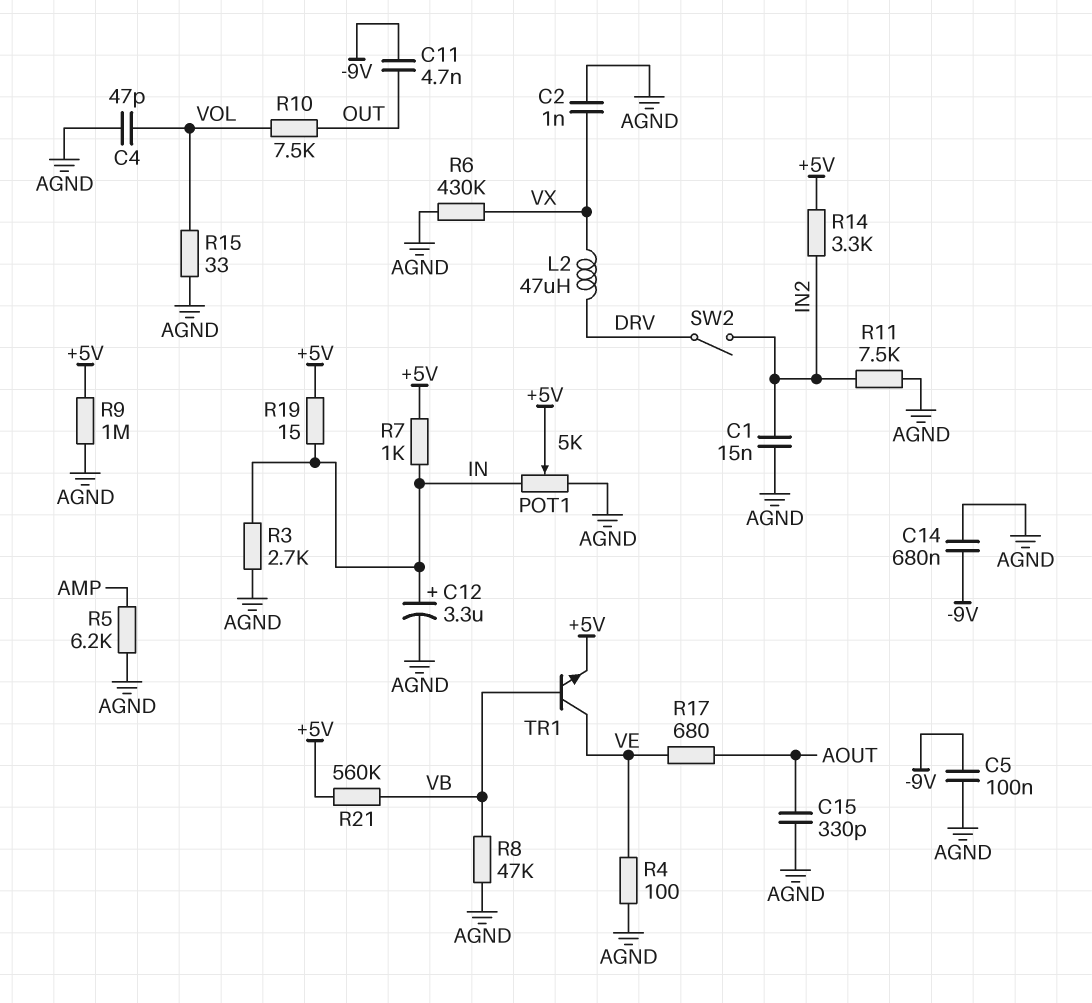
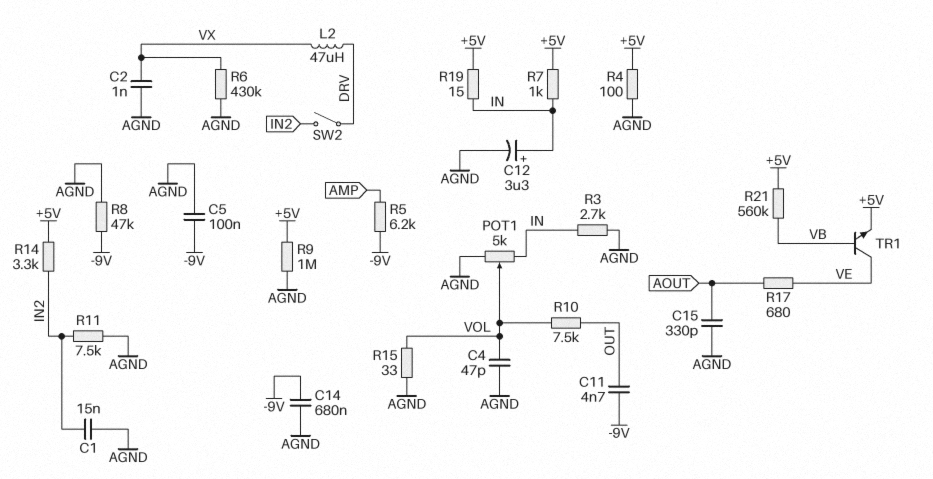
POT1: 5k (AGND, IN, wiper +5V) -> 5k (AGND, IN, wiper VOL)
R4: 100 (AGND, VE) -> 100 (+5V, AGND)
R5: 6.2k (AGND, AMP) -> 6.2k (-9V, AMP)
R8: 47k (AGND, VB) -> 47k (-9V, AGND)

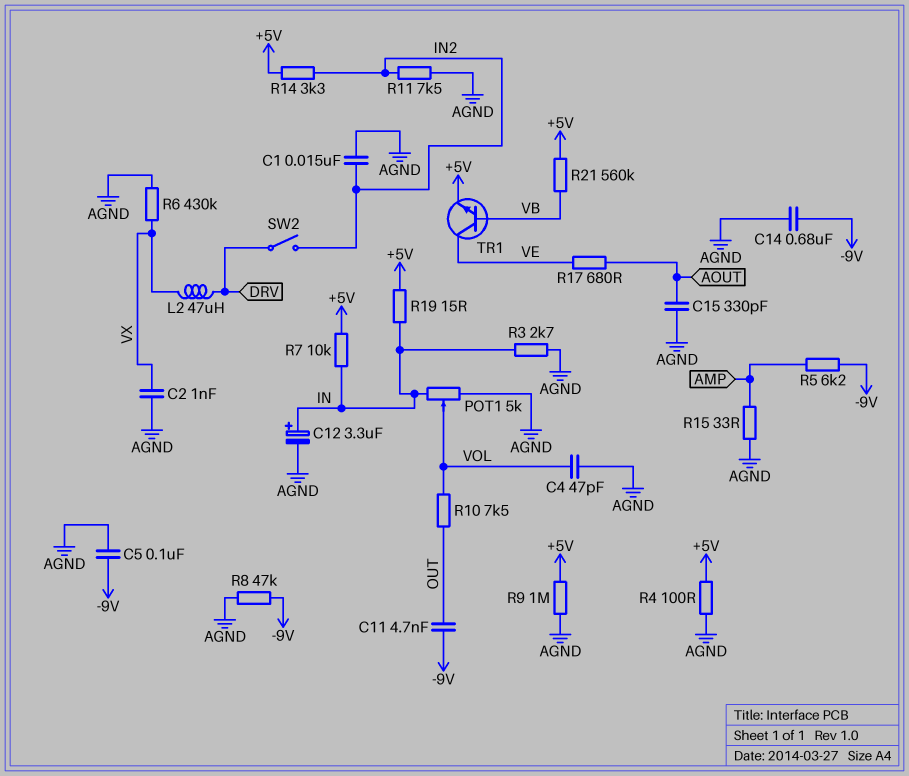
R7: 1k (+5V, IN) -> 10k (+5V, IN)
R15: 33 (AGND, VOL) -> 33 (AGND, AMP)

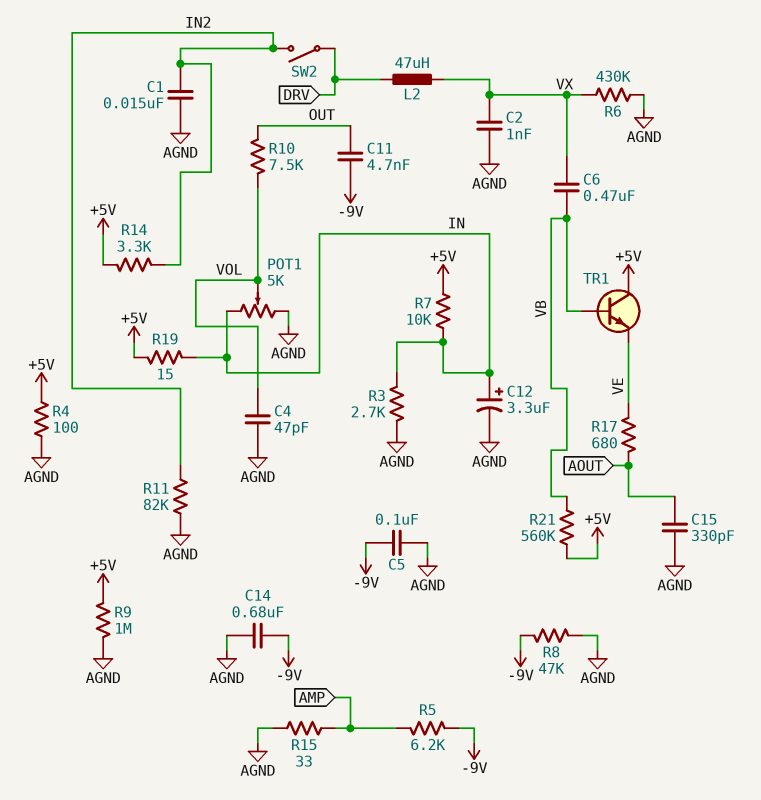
C6: none -> 470nF (VB, VX)
R11: 7.5k (AGND, IN2) -> 82k (AGND, IN2)
TR1: NPN (B VB, C VE, E +5V) -> NPN (B VB, C +5V, E VE)

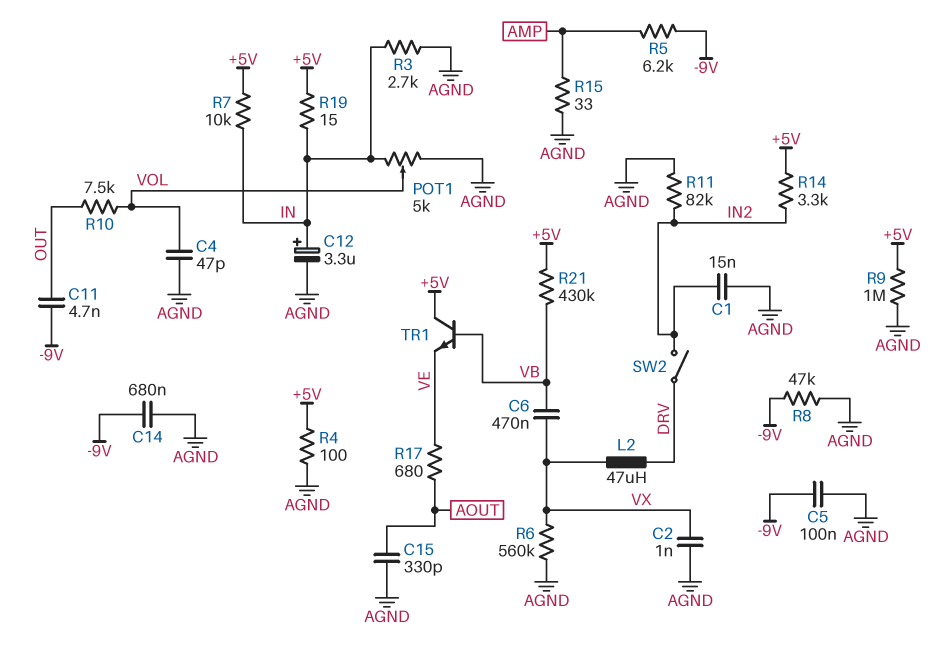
R6: 430k (AGND, VX) -> 560k (AGND, VX)
R21: 560k (+5V, VB) -> 430k (+5V, VB)

